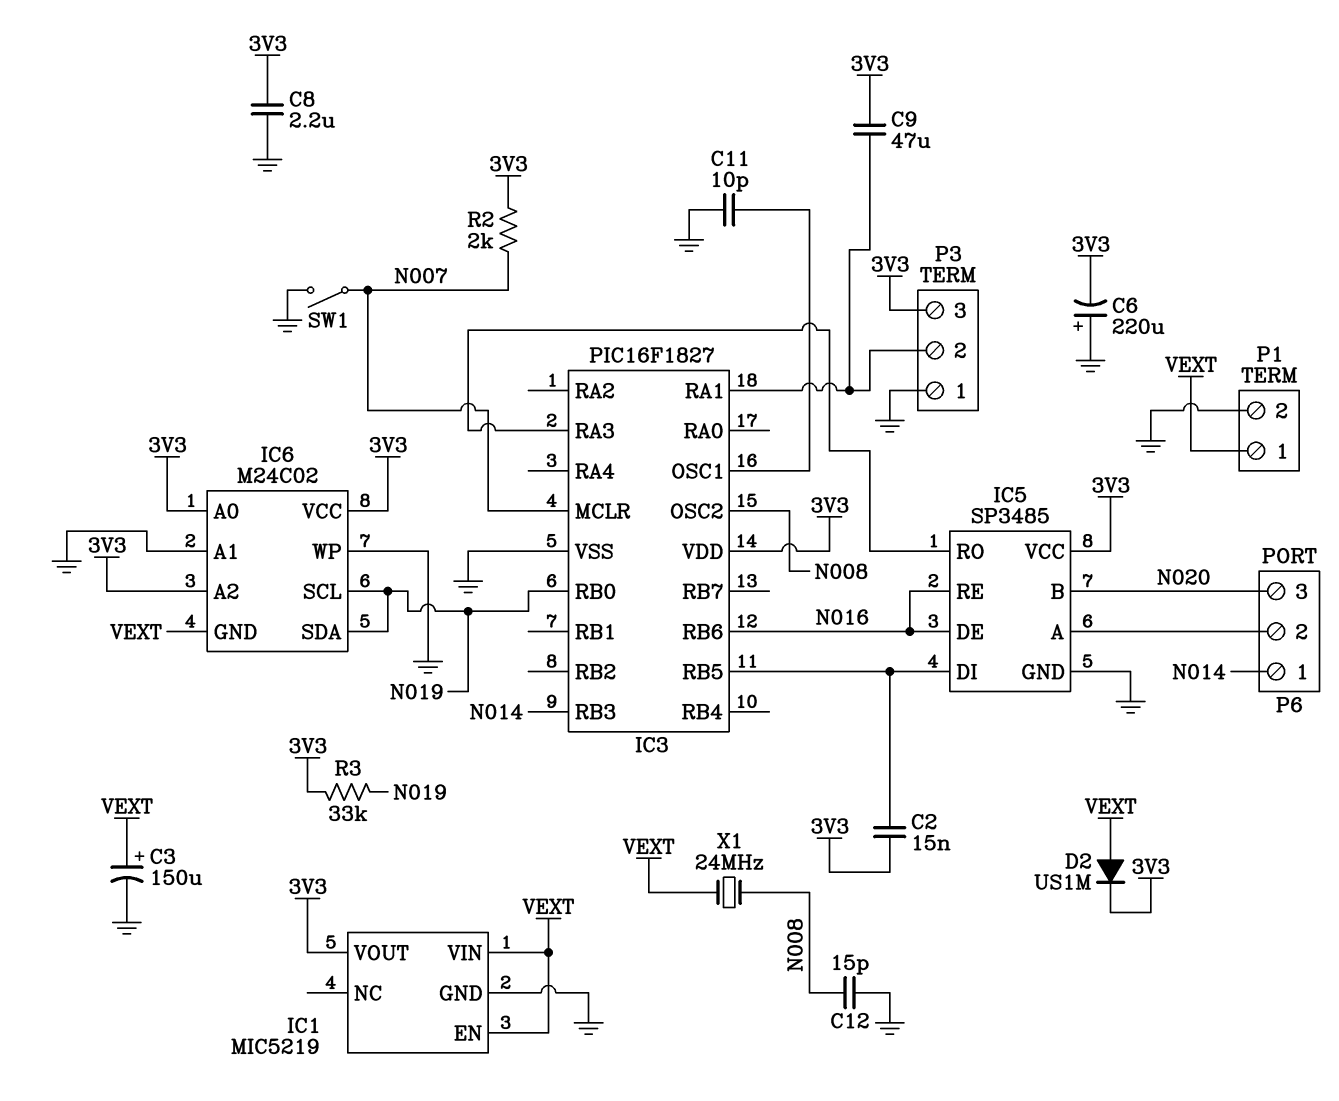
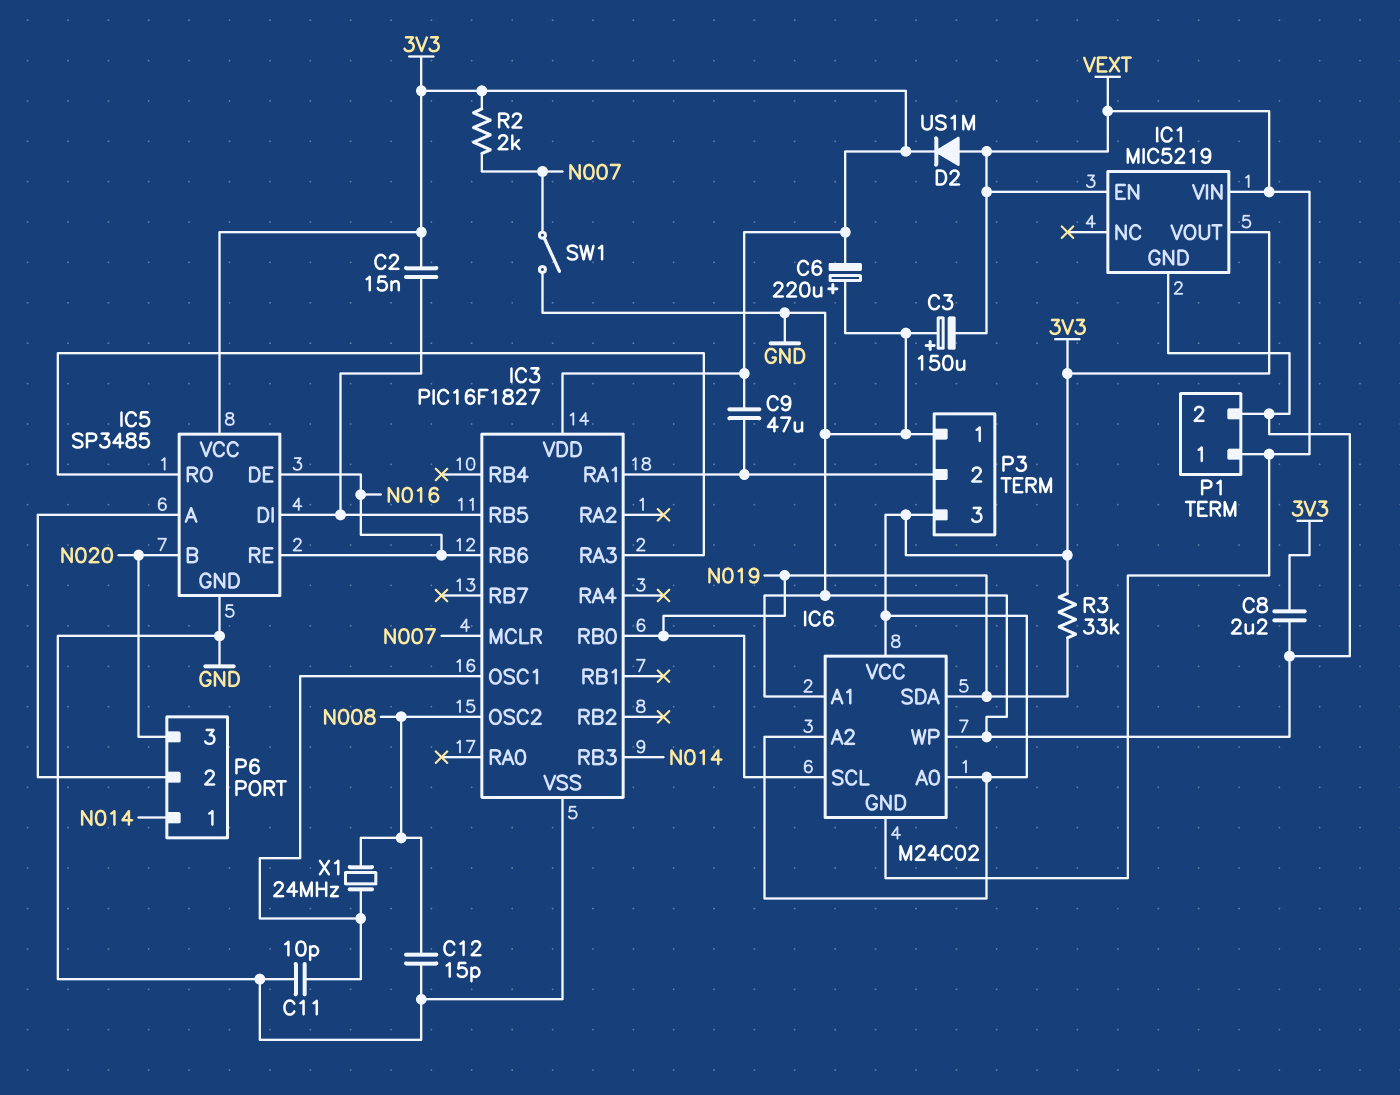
C3: 150uF (plus VEXT, minus GND) -> 150uF (plus GND, minus VEXT)
X1: 24MHz (N008, VEXT) -> 24MHz (IC3/OSC1, N008)

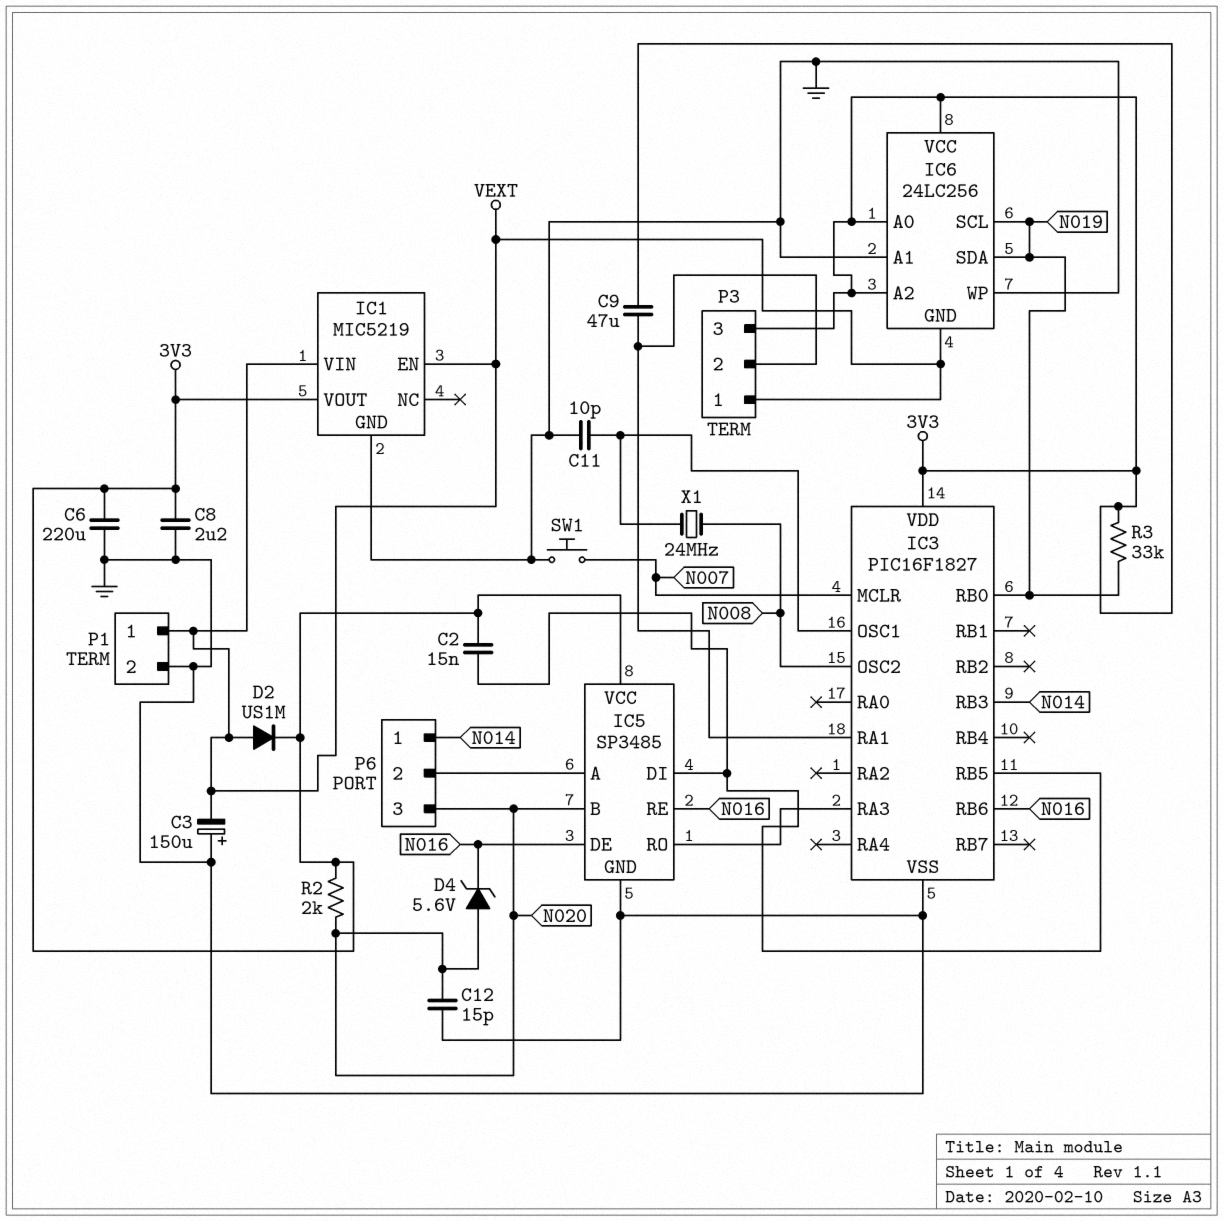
C6: 220uF (plus GND, minus 3V3) -> 220uF (3V3, GND)
C12: 15pF (GND, N008) -> 15pF (GND, N020)
D4: none -> zener 5.6V (A N020, K N016)
IC6: M24C02 -> 24LC256
P3 pin 1: GND -> VEXT
R2: 2k (3V3, N007) -> 2k (3V3, N020)
SW1: switch (GND, N007) -> button (GND, N007)

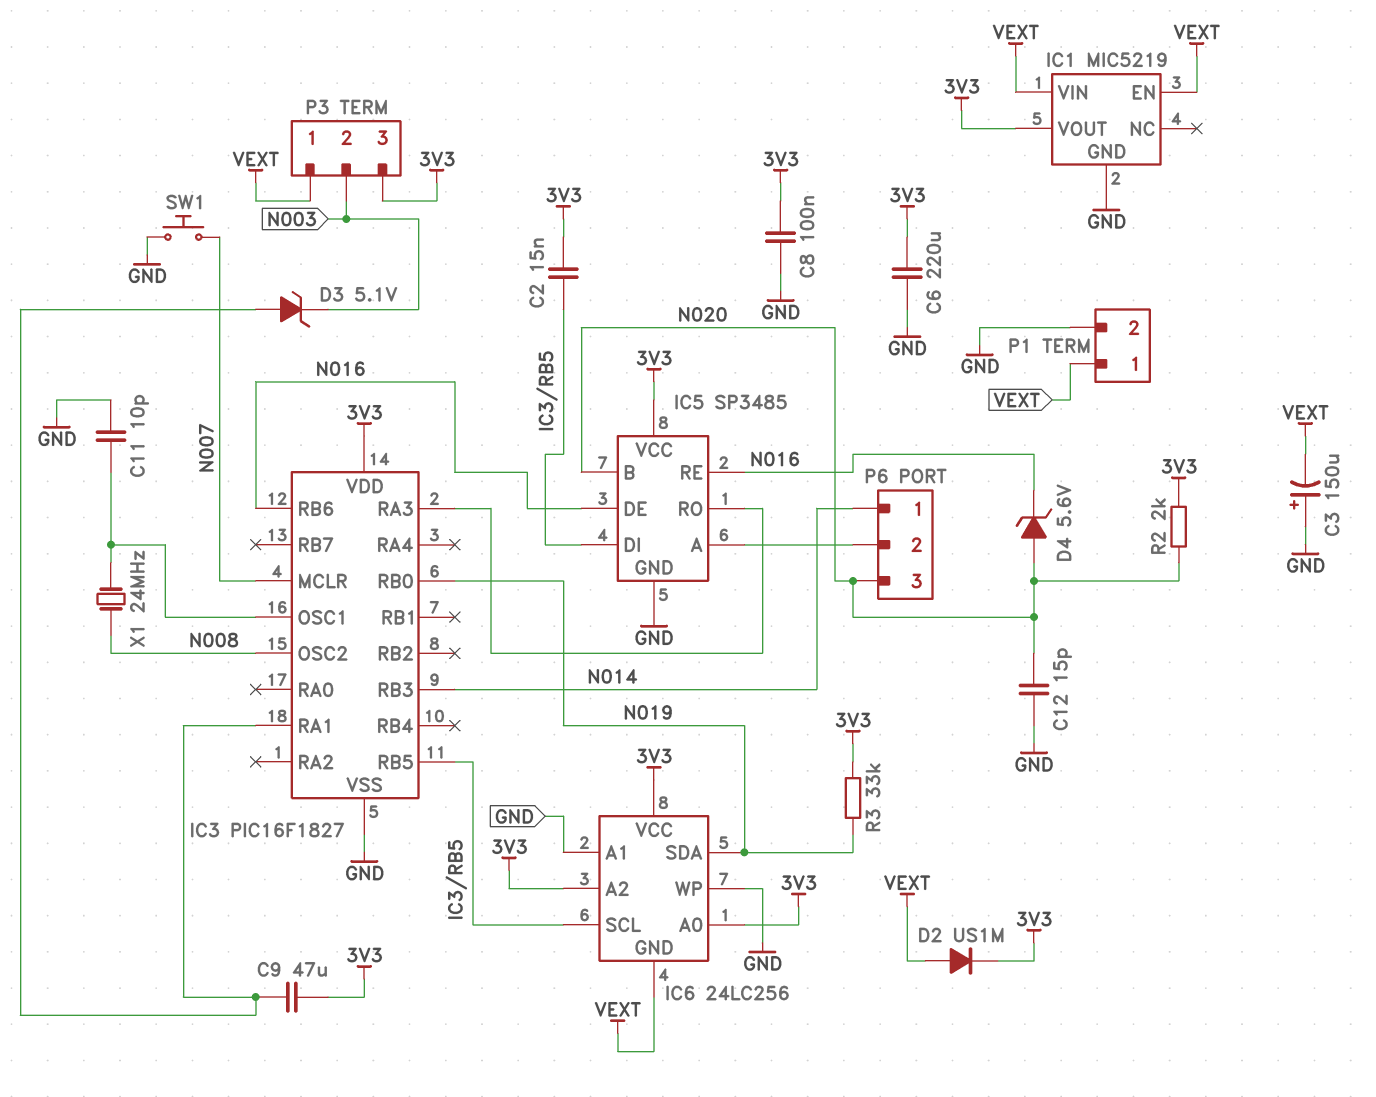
C8: 2.2uF (3V3, GND) -> 100nF (3V3, GND)
D3: none -> zener 5.1V (A IC3/RA1, K N003)
IC6 pin SCL: N019 -> IC3/RB5
P3 pin 2: IC3/RA1 -> N003

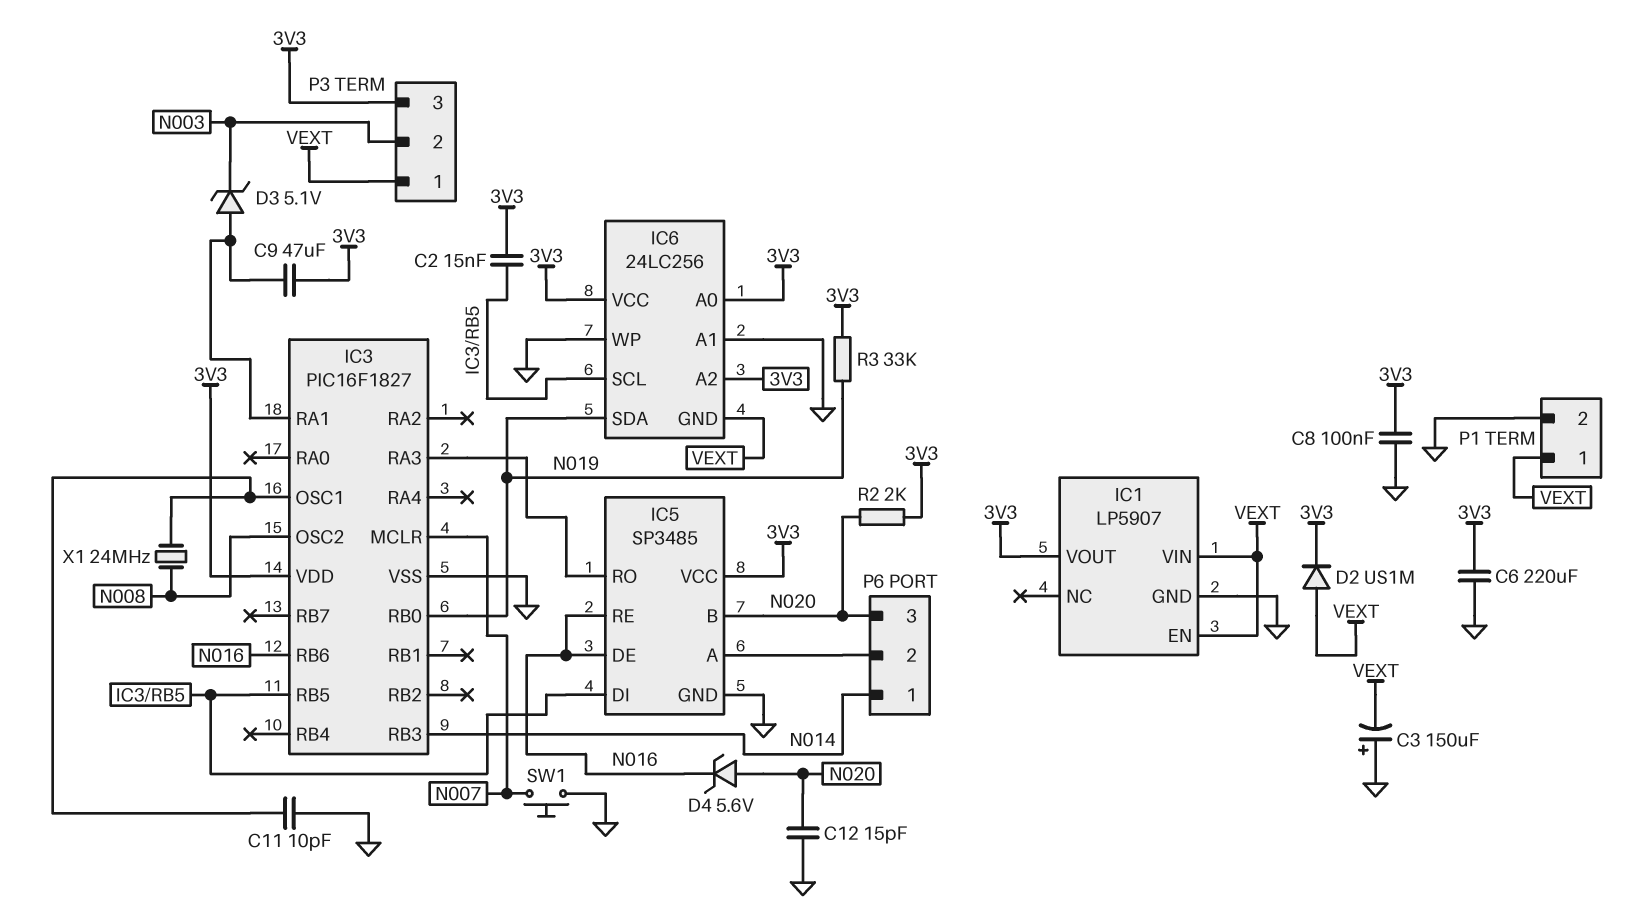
IC1: MIC5219 -> LP5907

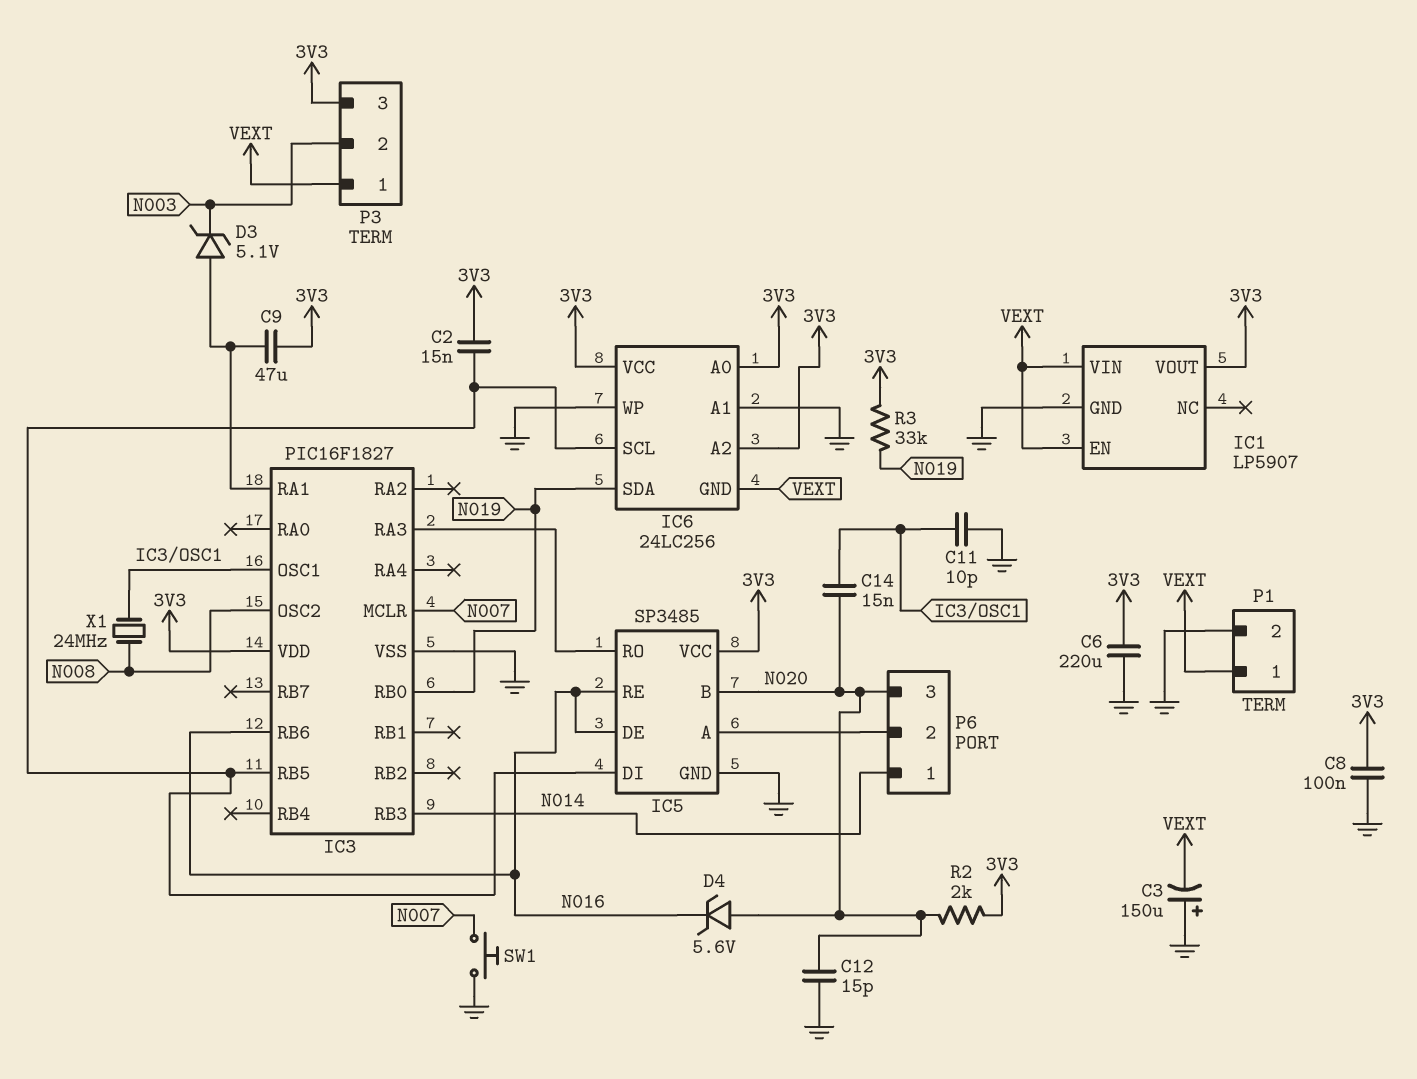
C14: none -> 15nF (IC3/OSC1, N020)
D2: diode US1M (A VEXT, K 3V3) -> none

